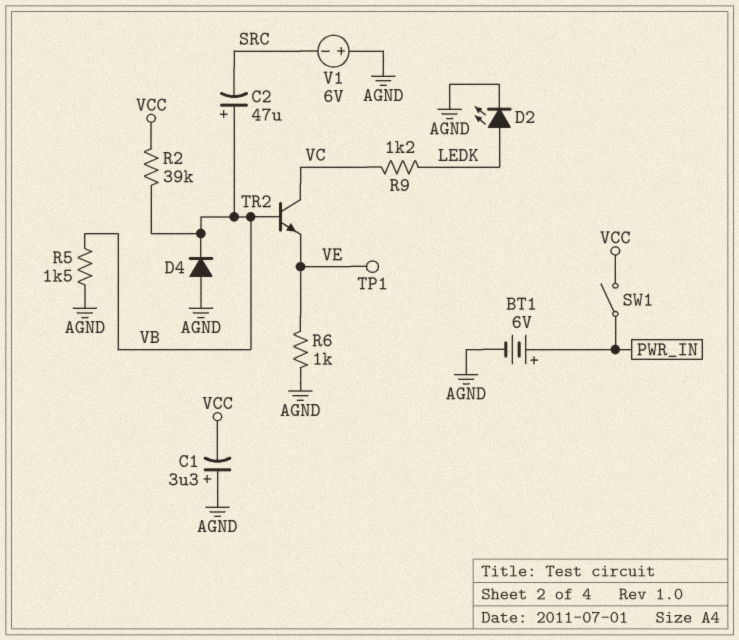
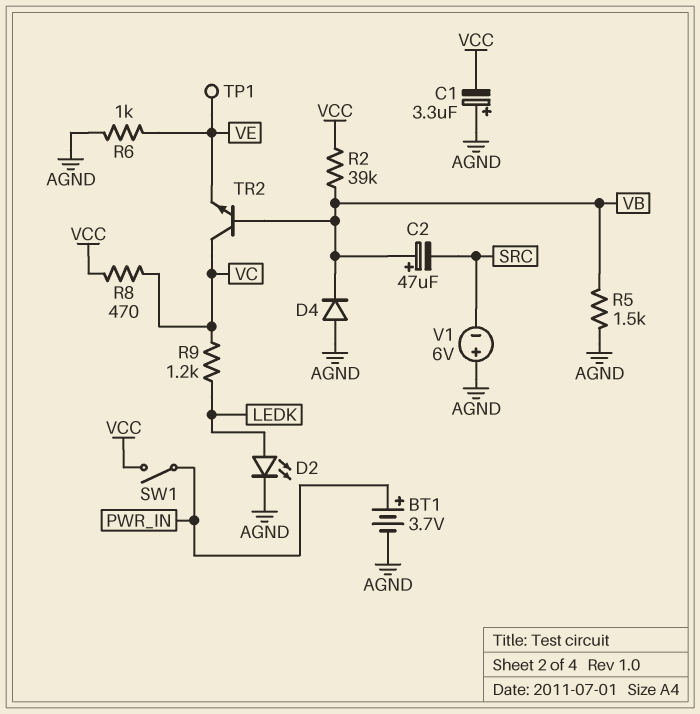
BT1: 6V (plus PWR_IN, minus AGND) -> 3.7V (plus PWR_IN, minus AGND)
R8: none -> 470 (VC, VCC)

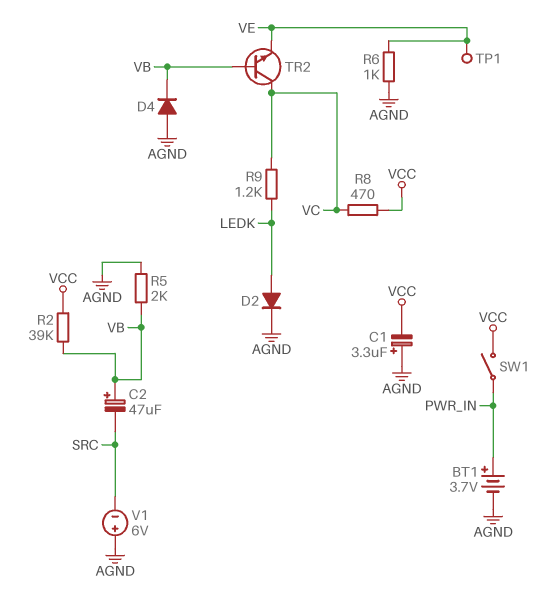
D2: LED (A LEDK, K AGND) -> diode (A LEDK, K AGND)
R5: 1.5k (AGND, VB) -> 2k (AGND, VB)

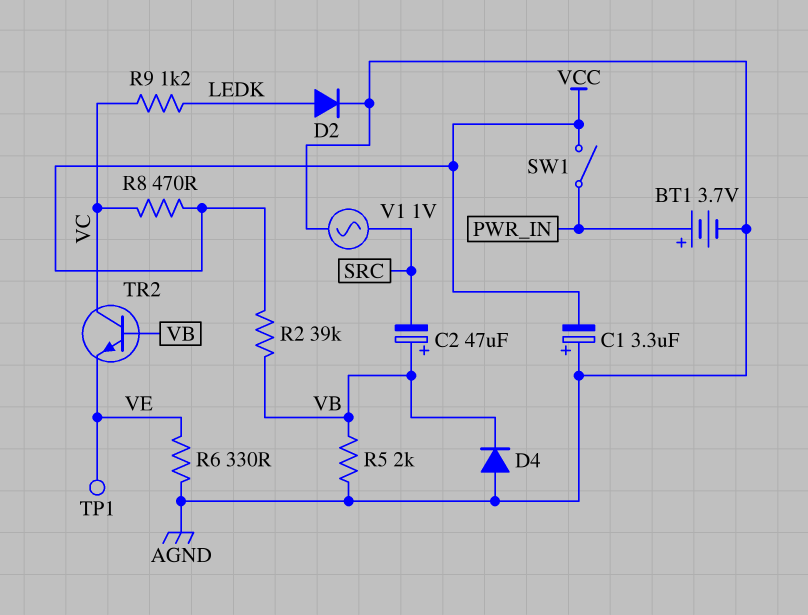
R6: 1k (AGND, VE) -> 330 (AGND, VE)
V1: 6V (plus AGND, minus SRC) -> AC 1V (AGND, SRC)

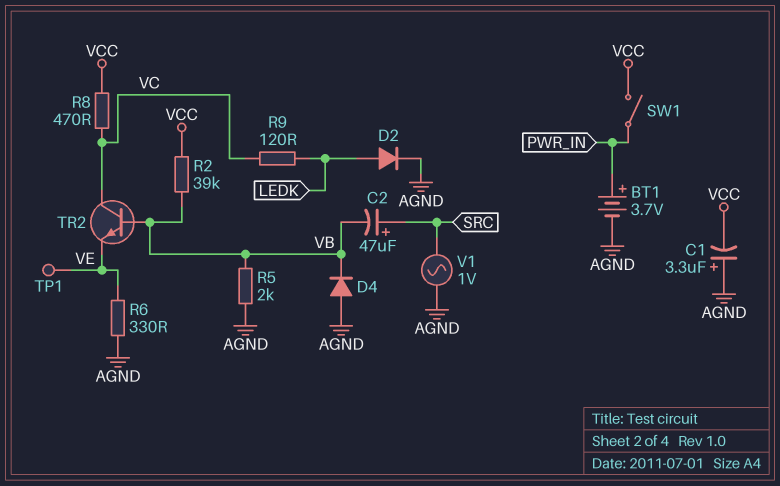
C2: 47uF (plus VB, minus SRC) -> 47uF (plus SRC, minus VB)
R9: 1.2k (LEDK, VC) -> 120 (LEDK, VC)

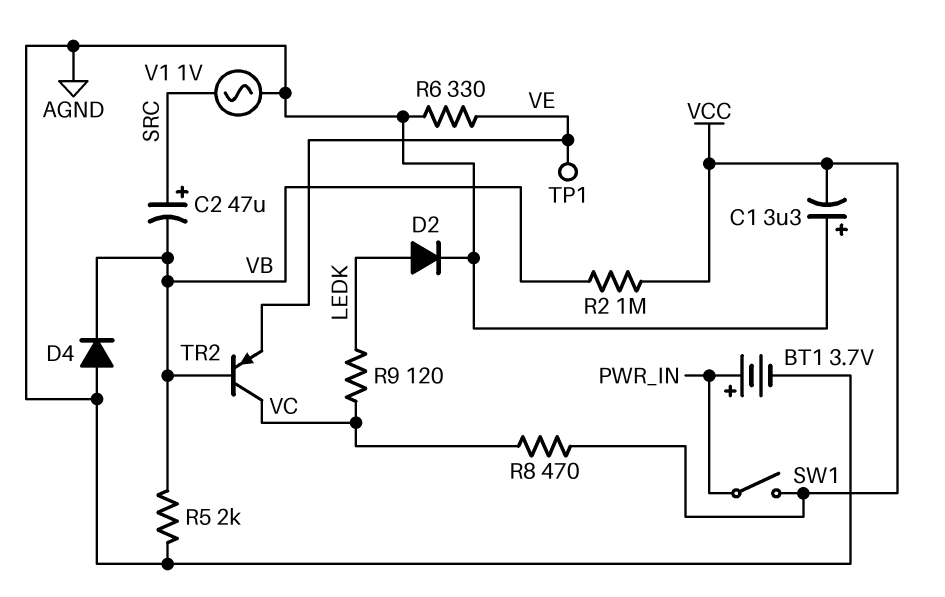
R2: 39k (VB, VCC) -> 1M (VB, VCC)
TR2: NPN (B VB, C VC, E VE) -> PNP (B VB, C VC, E VE)

